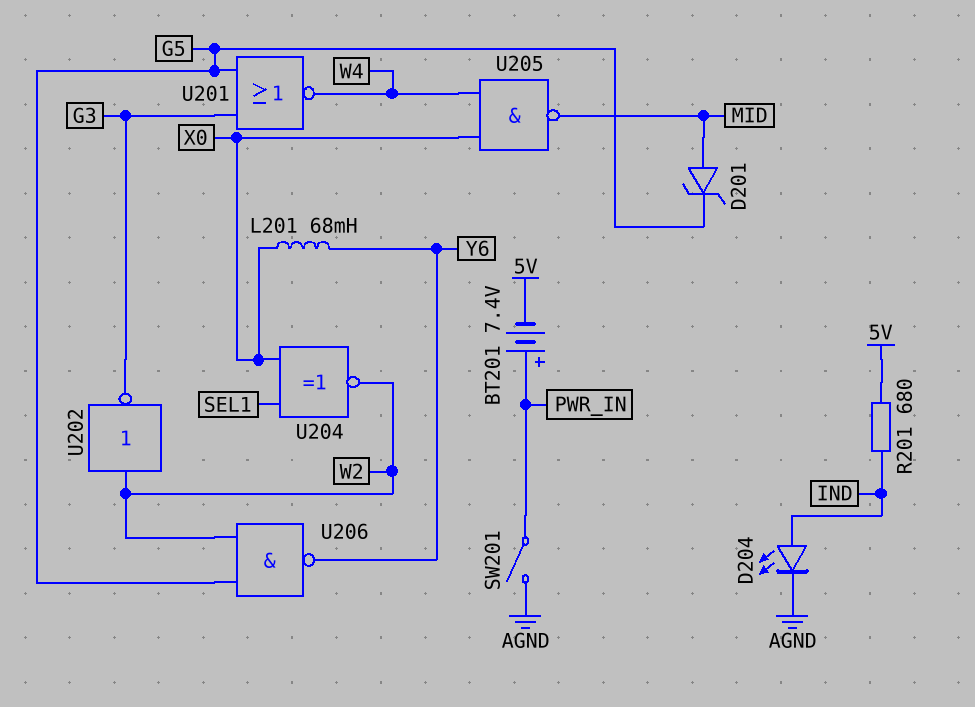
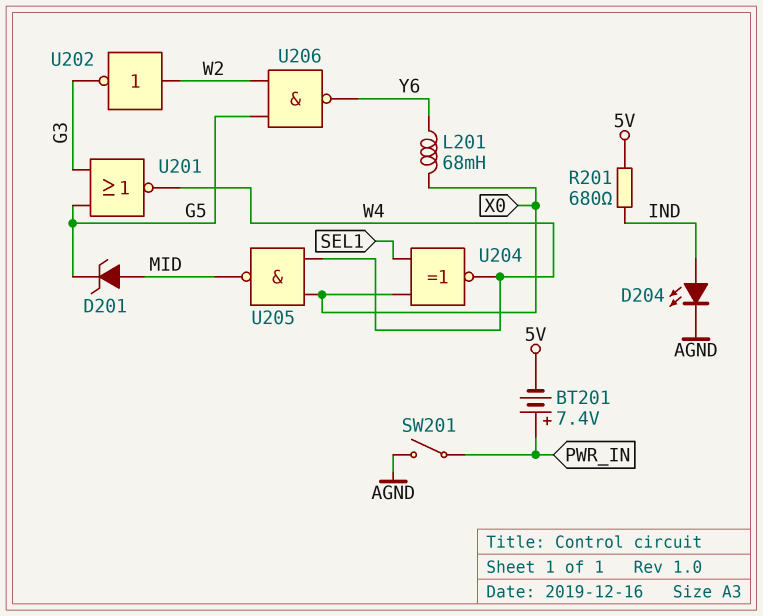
U204: XNOR (in SEL1, in X0, out W2) -> XNOR (in SEL1, in X0, out W4)

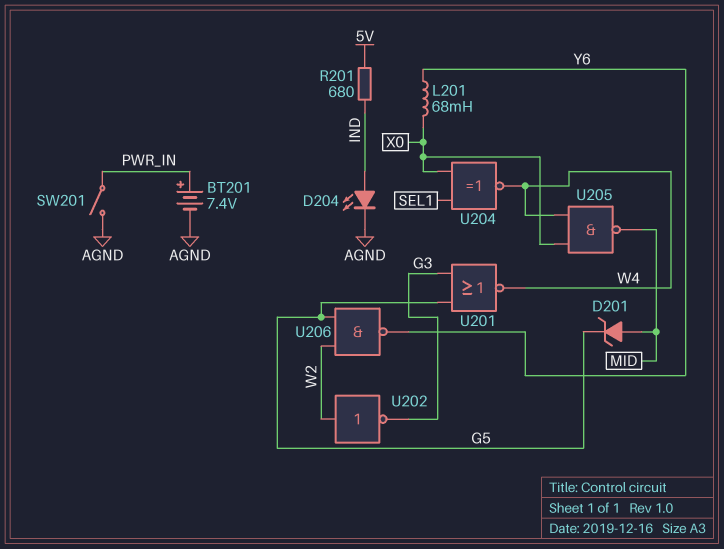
BT201: 7.4V (plus PWR_IN, minus 5V) -> 7.4V (plus PWR_IN, minus AGND)

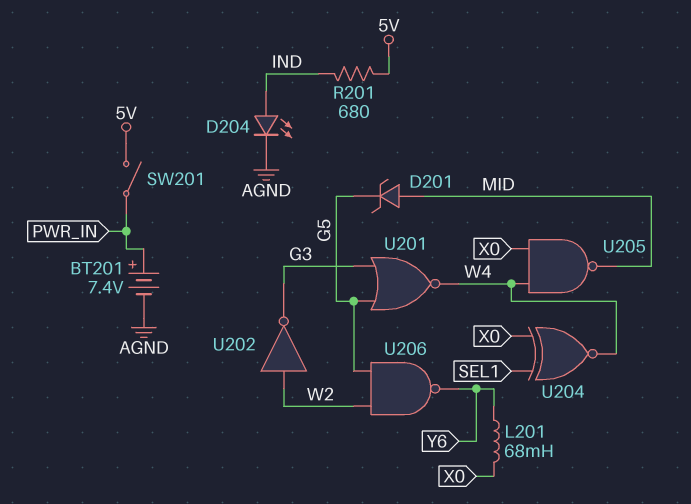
SW201: switch (AGND, PWR_IN) -> switch (5V, PWR_IN)

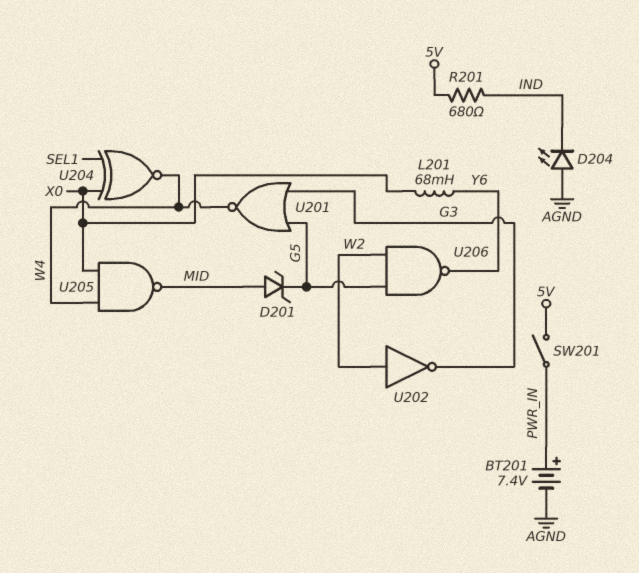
D204: LED (A IND, K AGND) -> LED (A AGND, K IND)

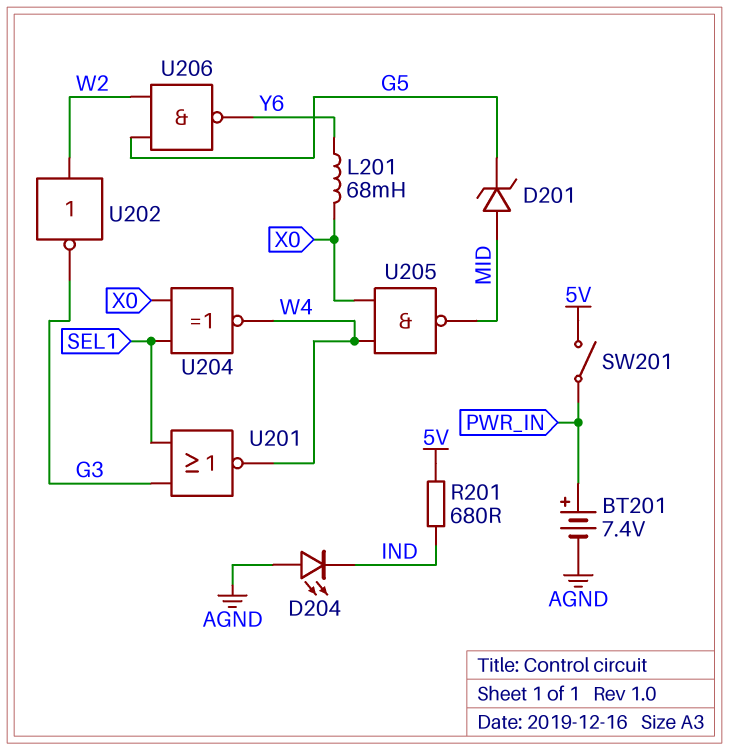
U201: NOR (in G3, in G5, out W4) -> NOR (in G3, in SEL1, out W4)

